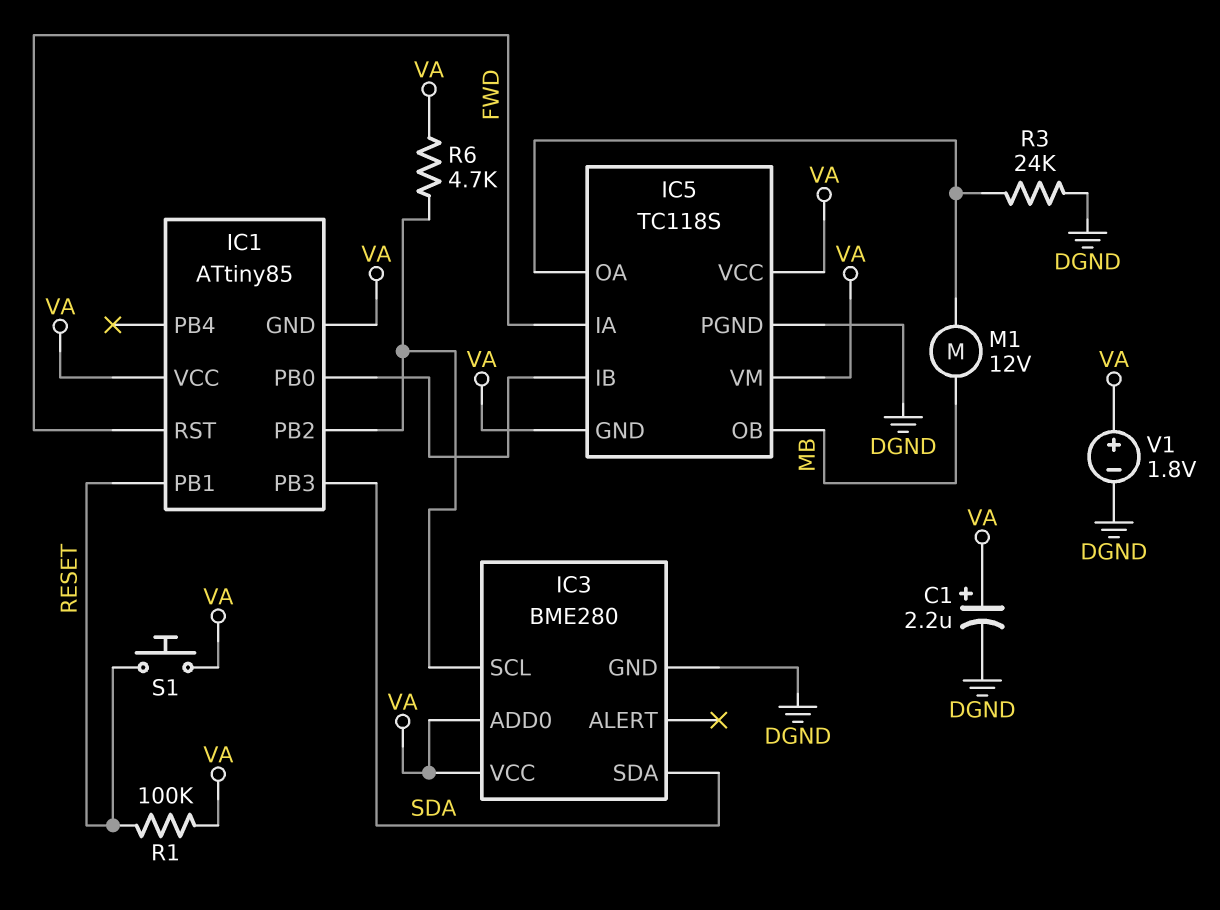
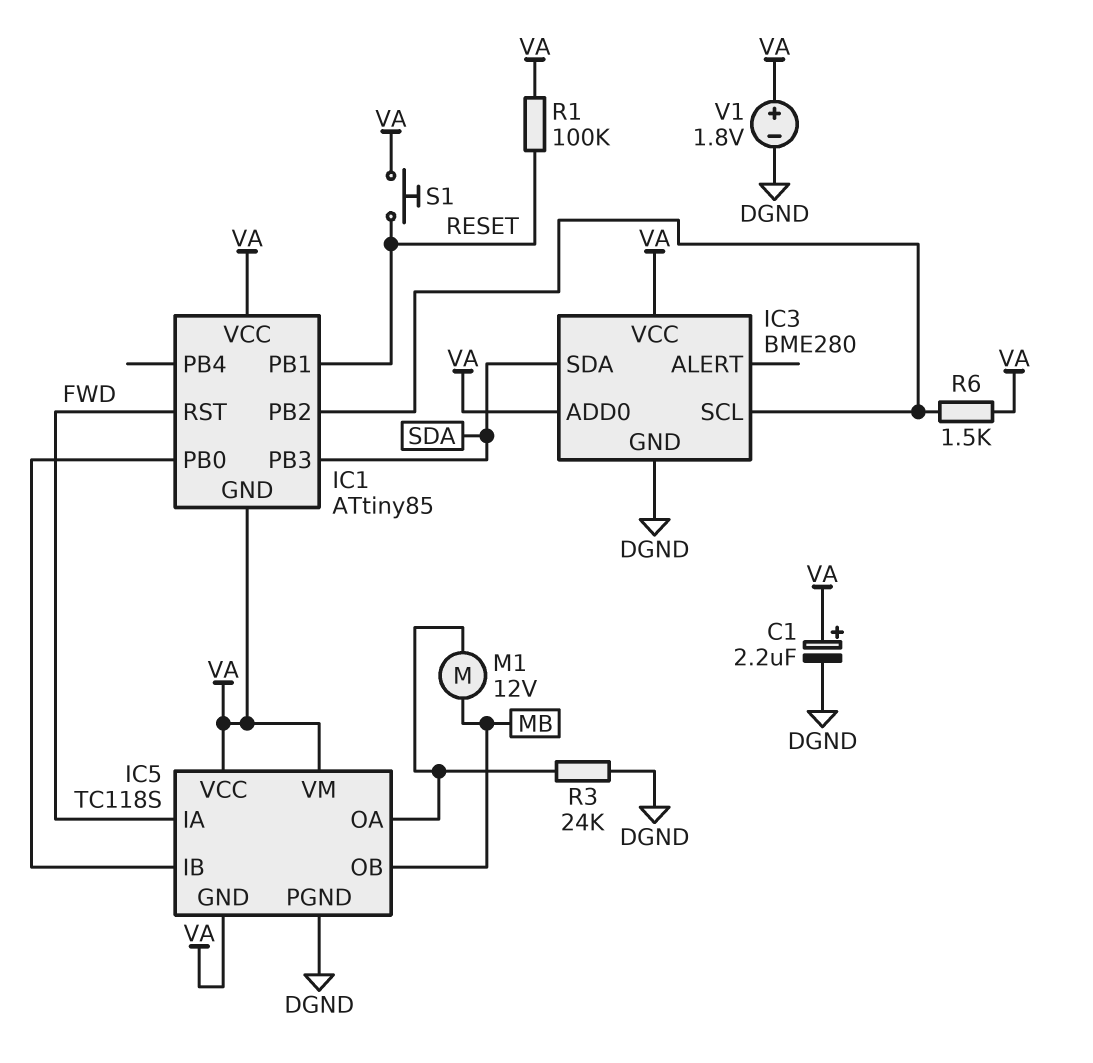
R6: 4.7k (IC1/PB2, VA) -> 1.5k (IC1/PB2, VA)

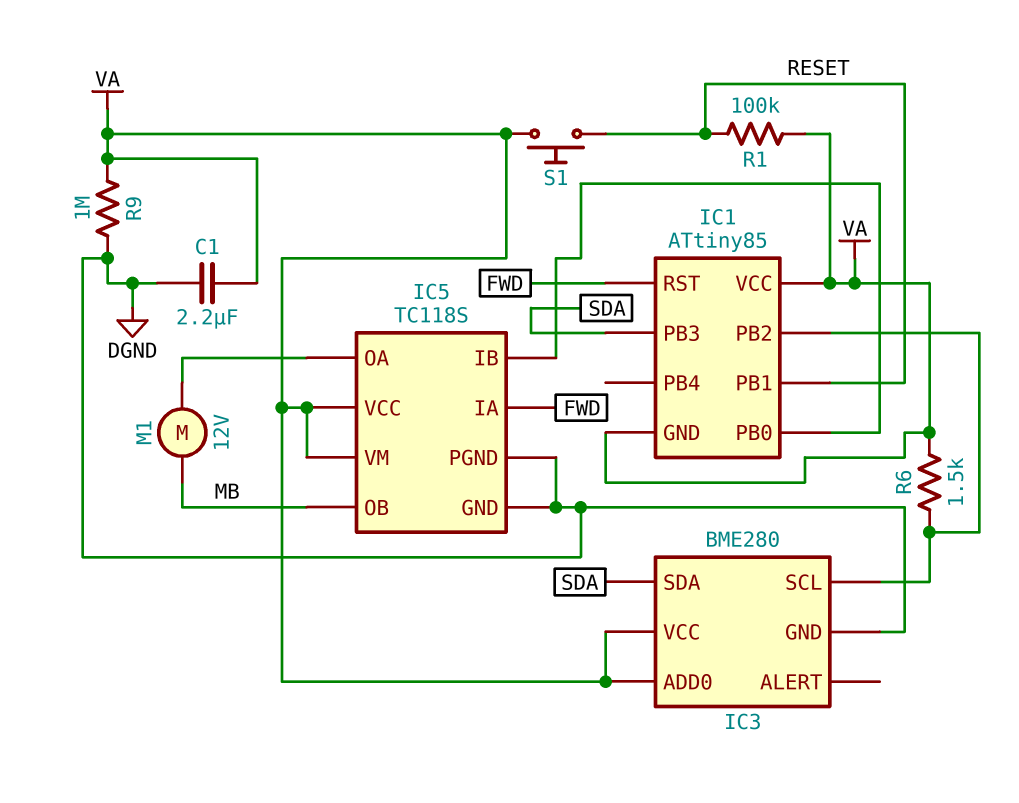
C1: 2.2uF (plus VA, minus DGND) -> 2.2uF (DGND, VA)
IC5 pin GND: VA -> DGND
R3: 24k (DGND, IC5/OA) -> none
R9: none -> 1M (DGND, VA)
V1: 1.8V (plus VA, minus DGND) -> none

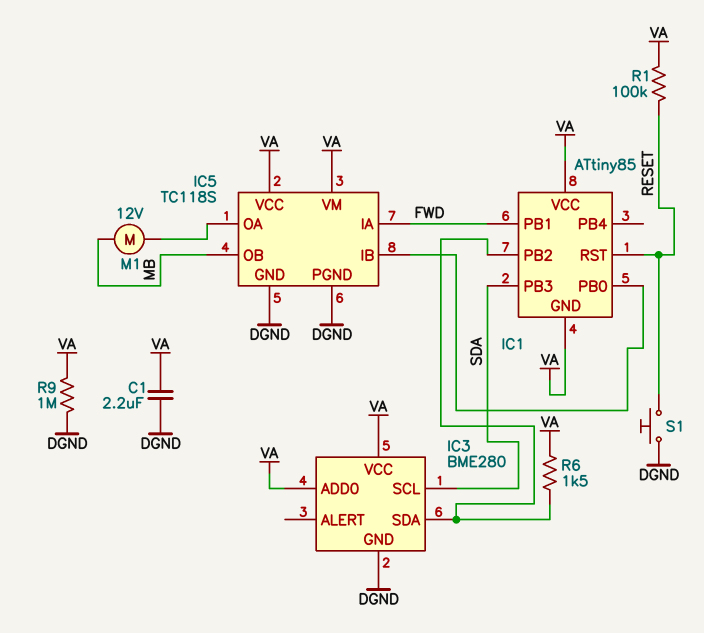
IC1 pin PB1: RESET -> FWD
IC1 pin RST: FWD -> RESET
IC3 pin SCL: IC1/PB2 -> SDA
IC3 pin SDA: SDA -> IC1/PB2
S1: button (RESET, VA) -> button (DGND, RESET)

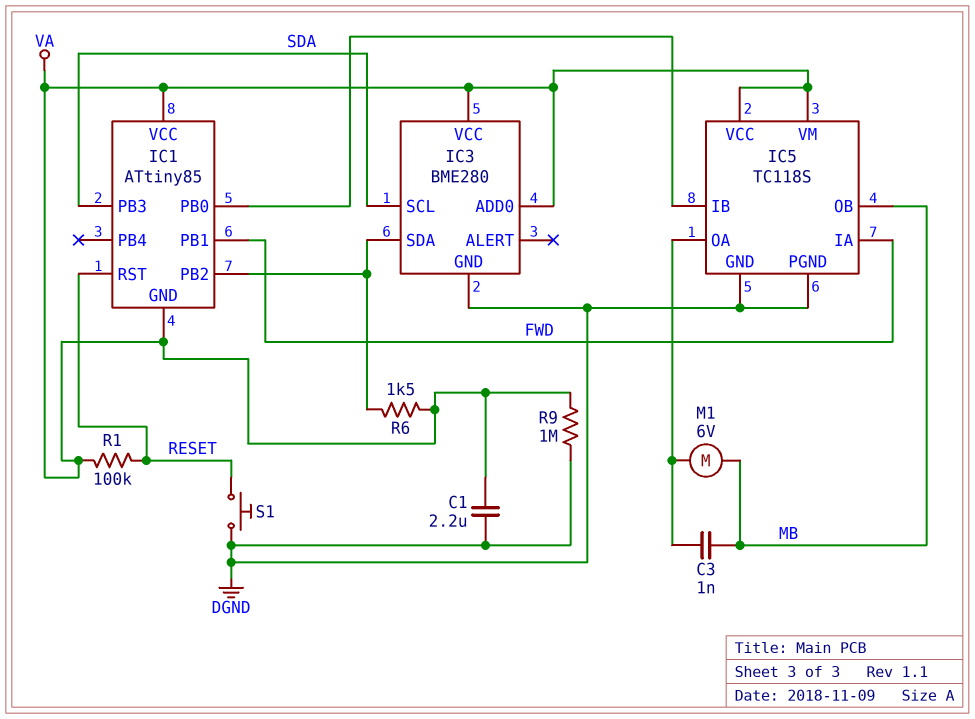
C3: none -> 1nF (IC5/OA, MB)
M1: motor 12V (IC5/OA, MB) -> motor 6V (IC5/OA, MB)

